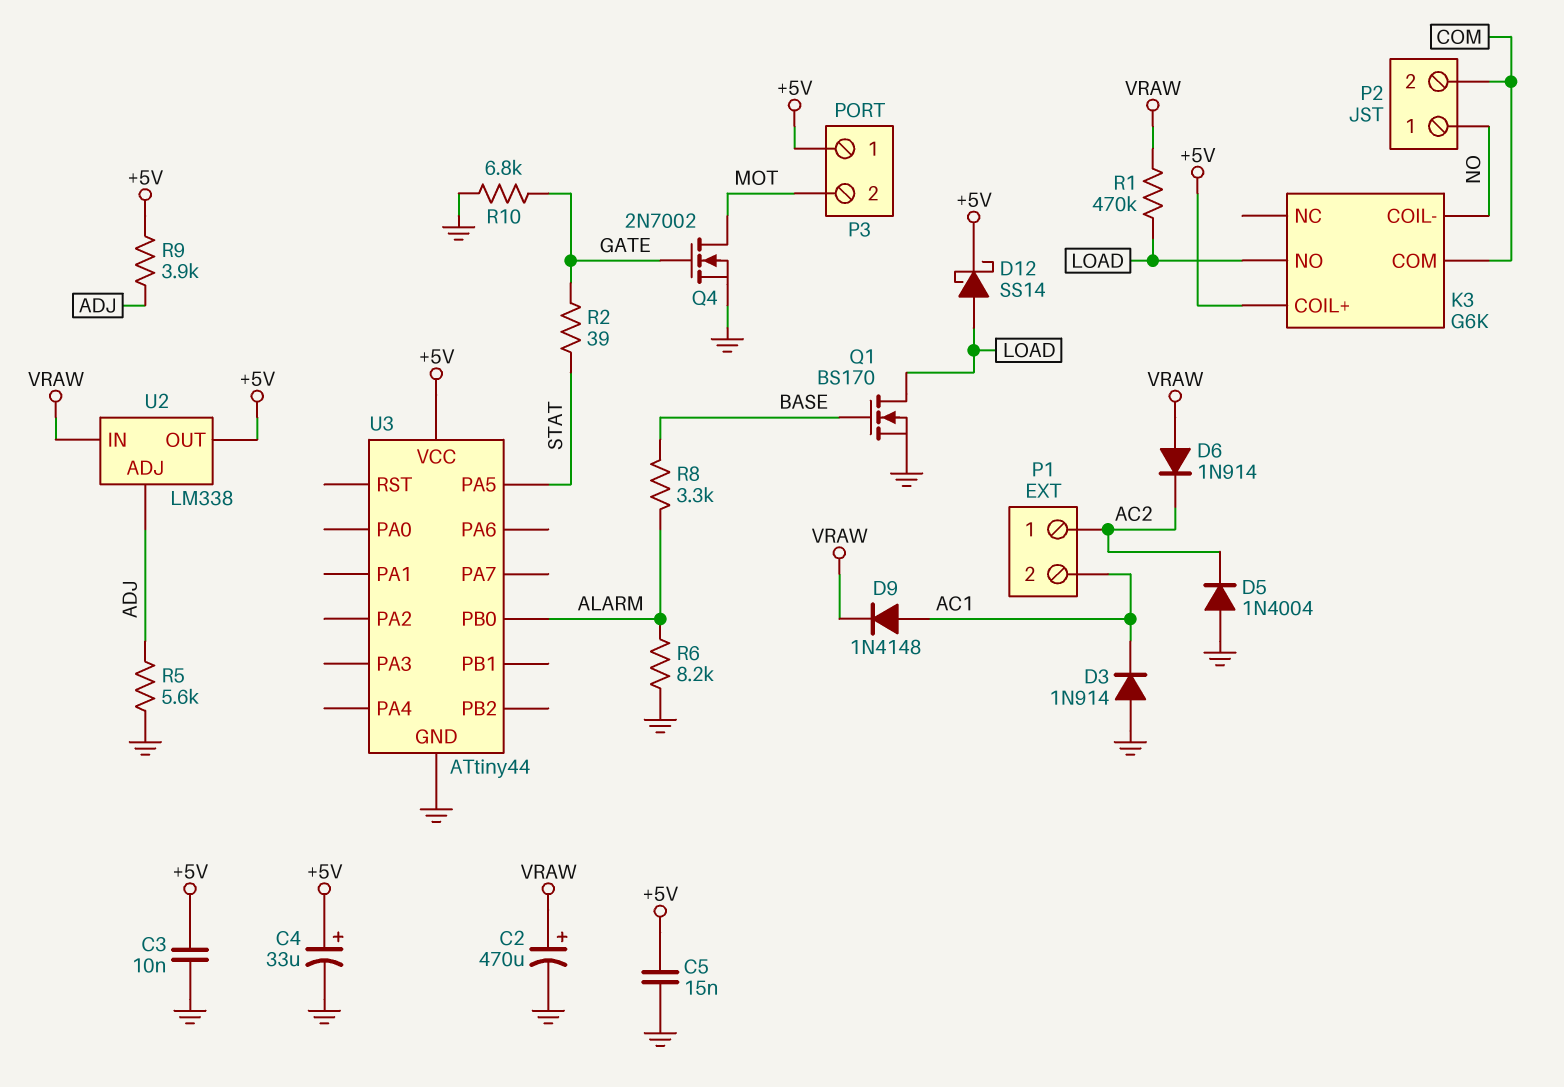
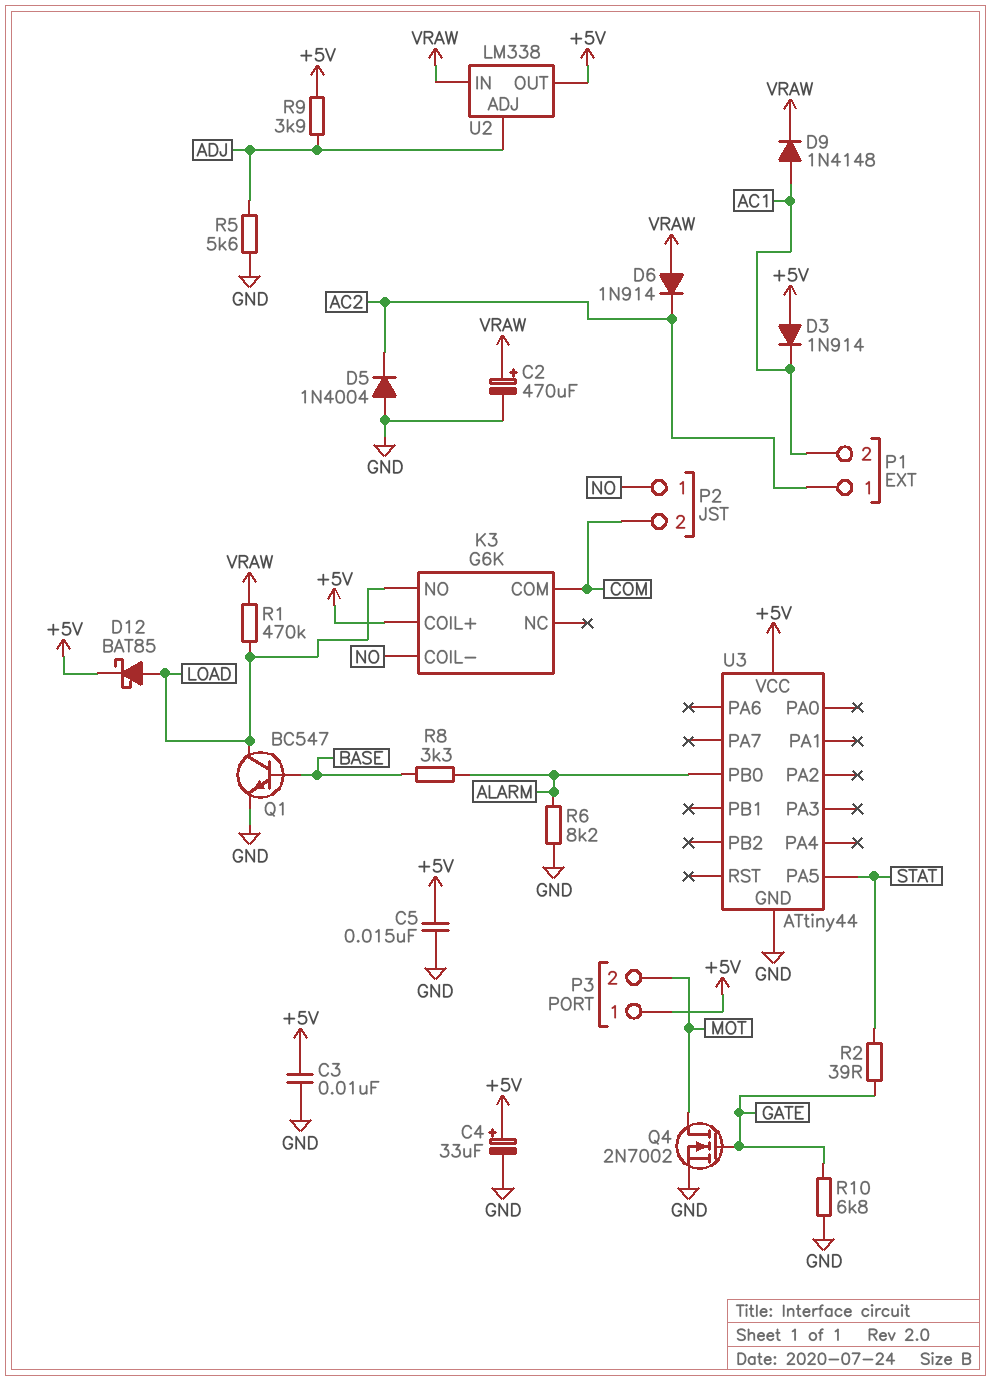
D3: diode 1N914 (A GND, K AC1) -> diode 1N914 (A +5V, K AC1)
D12: schottky SS14 (A LOAD, K +5V) -> schottky BAT85 (A LOAD, K +5V)
Q1: NMOS BS170 (G BASE, D LOAD, S GND) -> NPN BC547 (B BASE, C LOAD, E GND)

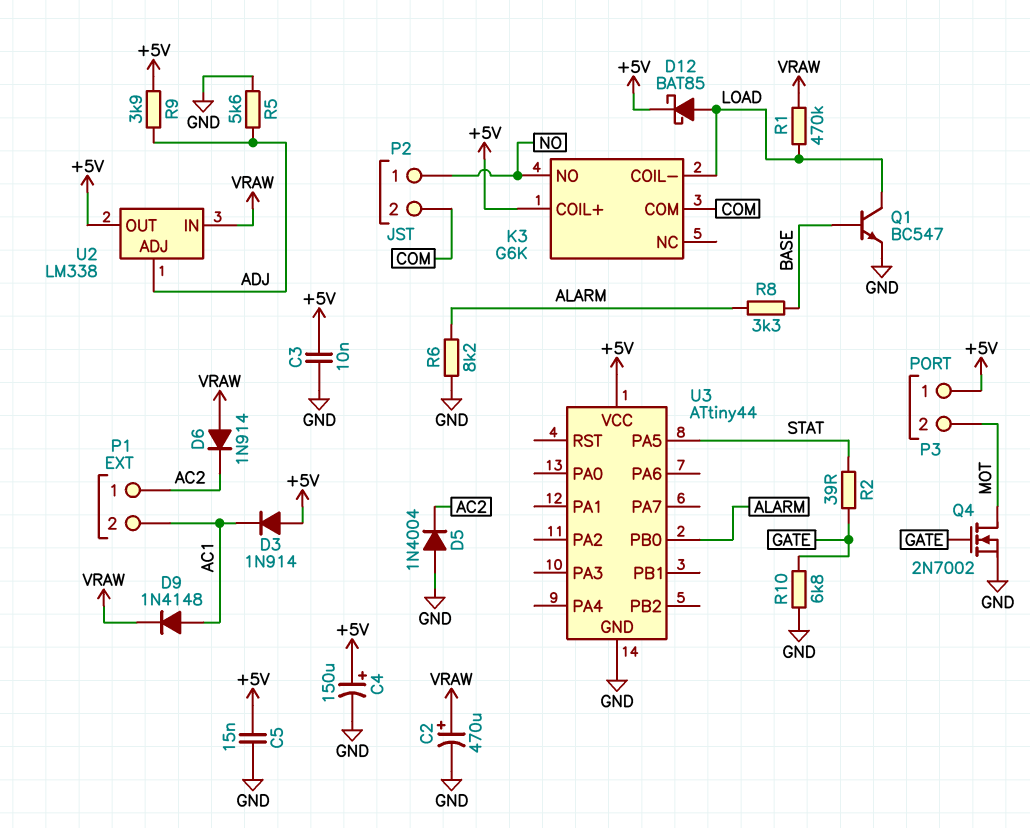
C4: 33uF (plus +5V, minus GND) -> 150uF (plus +5V, minus GND)
K3 pin COIL-: NO -> LOAD
K3 pin NO: LOAD -> NO

